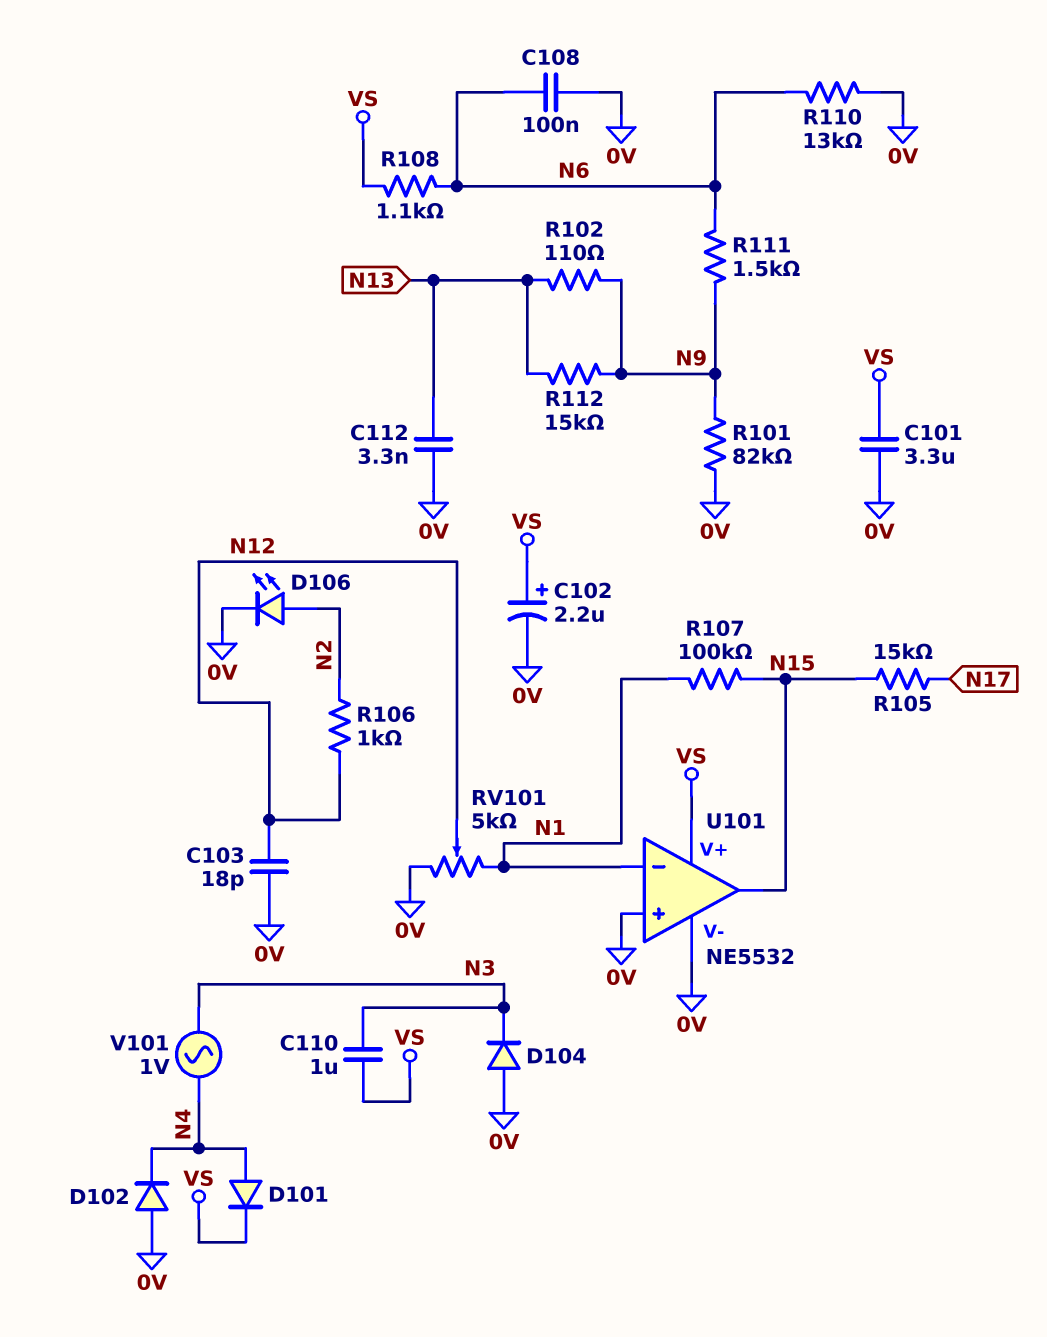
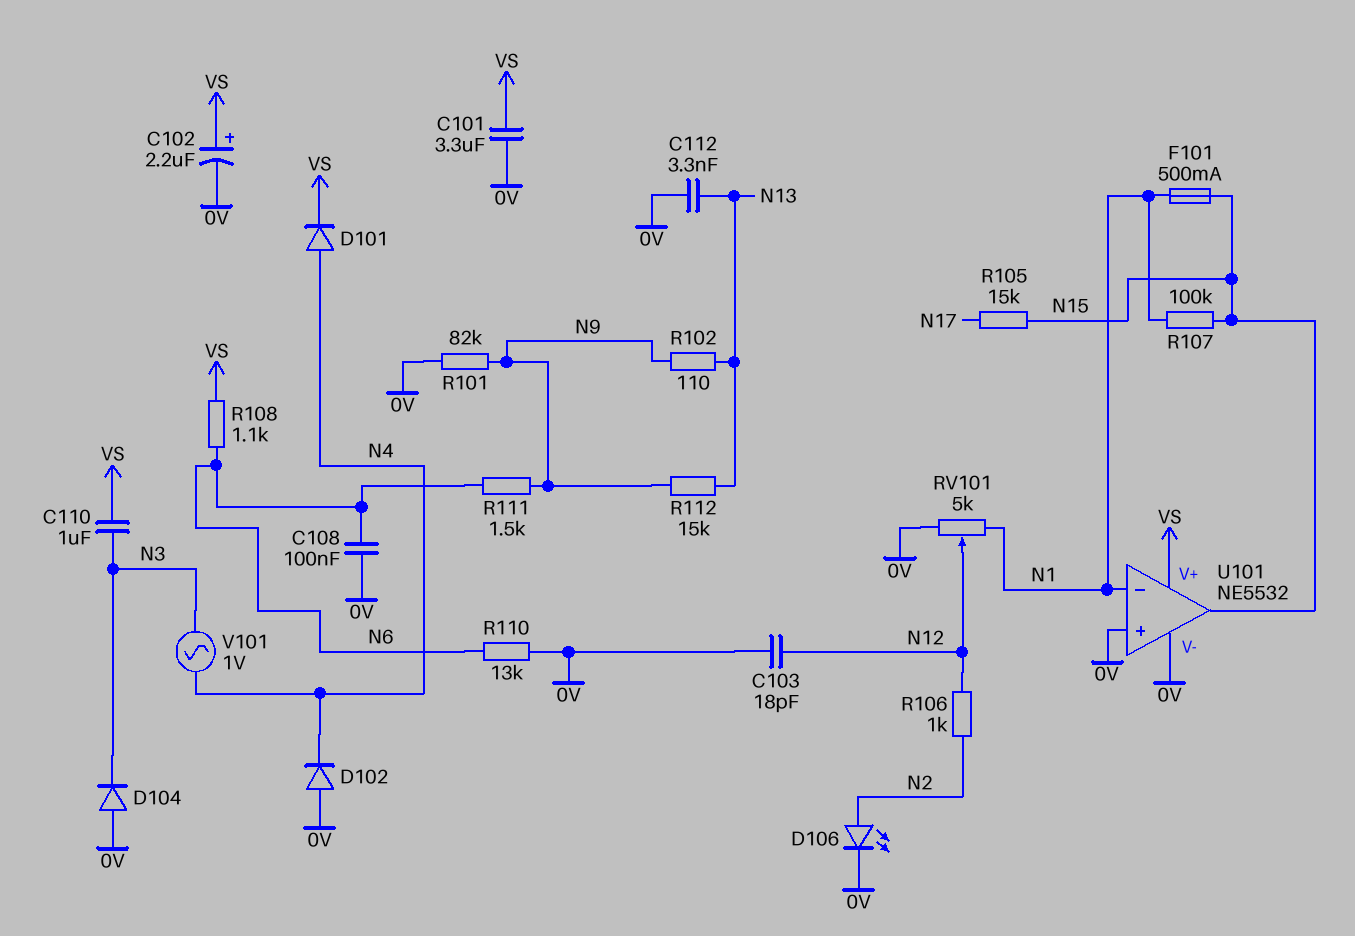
F101: none -> 500mA (N1, N15)

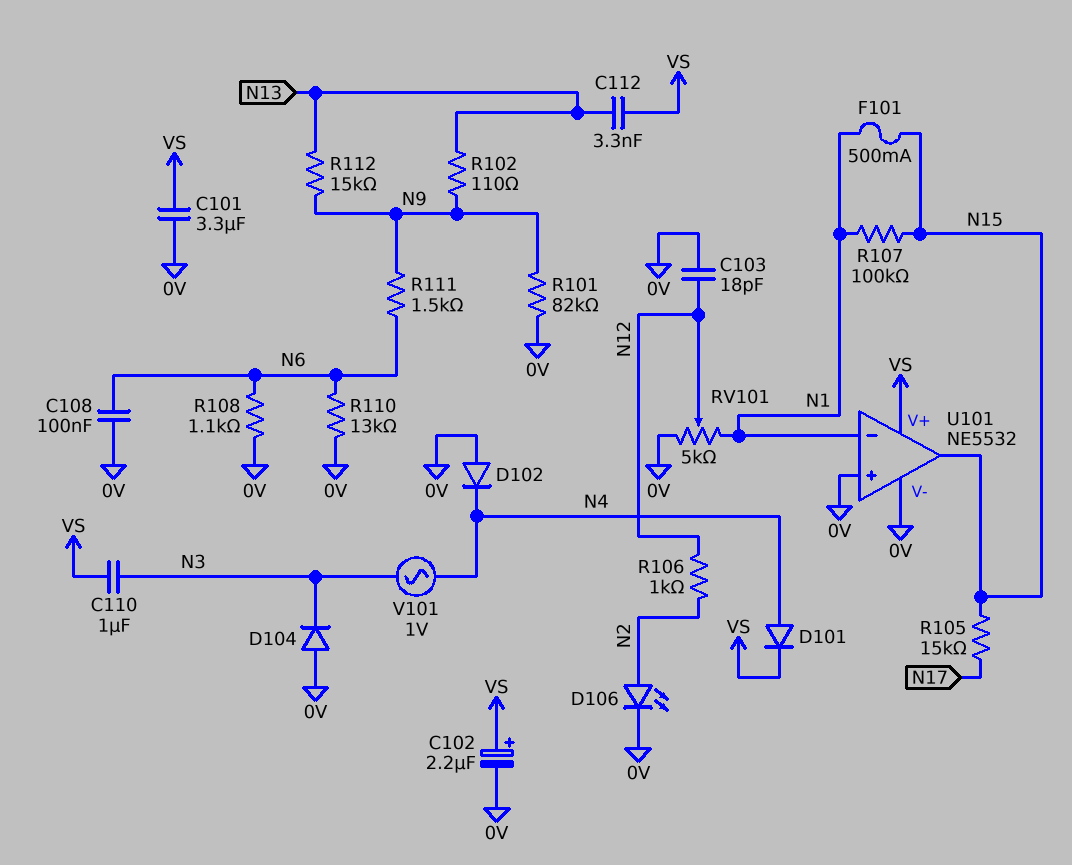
C112: 3.3nF (0V, N13) -> 3.3nF (N13, VS)
R108: 1.1k (N6, VS) -> 1.1k (0V, N6)

